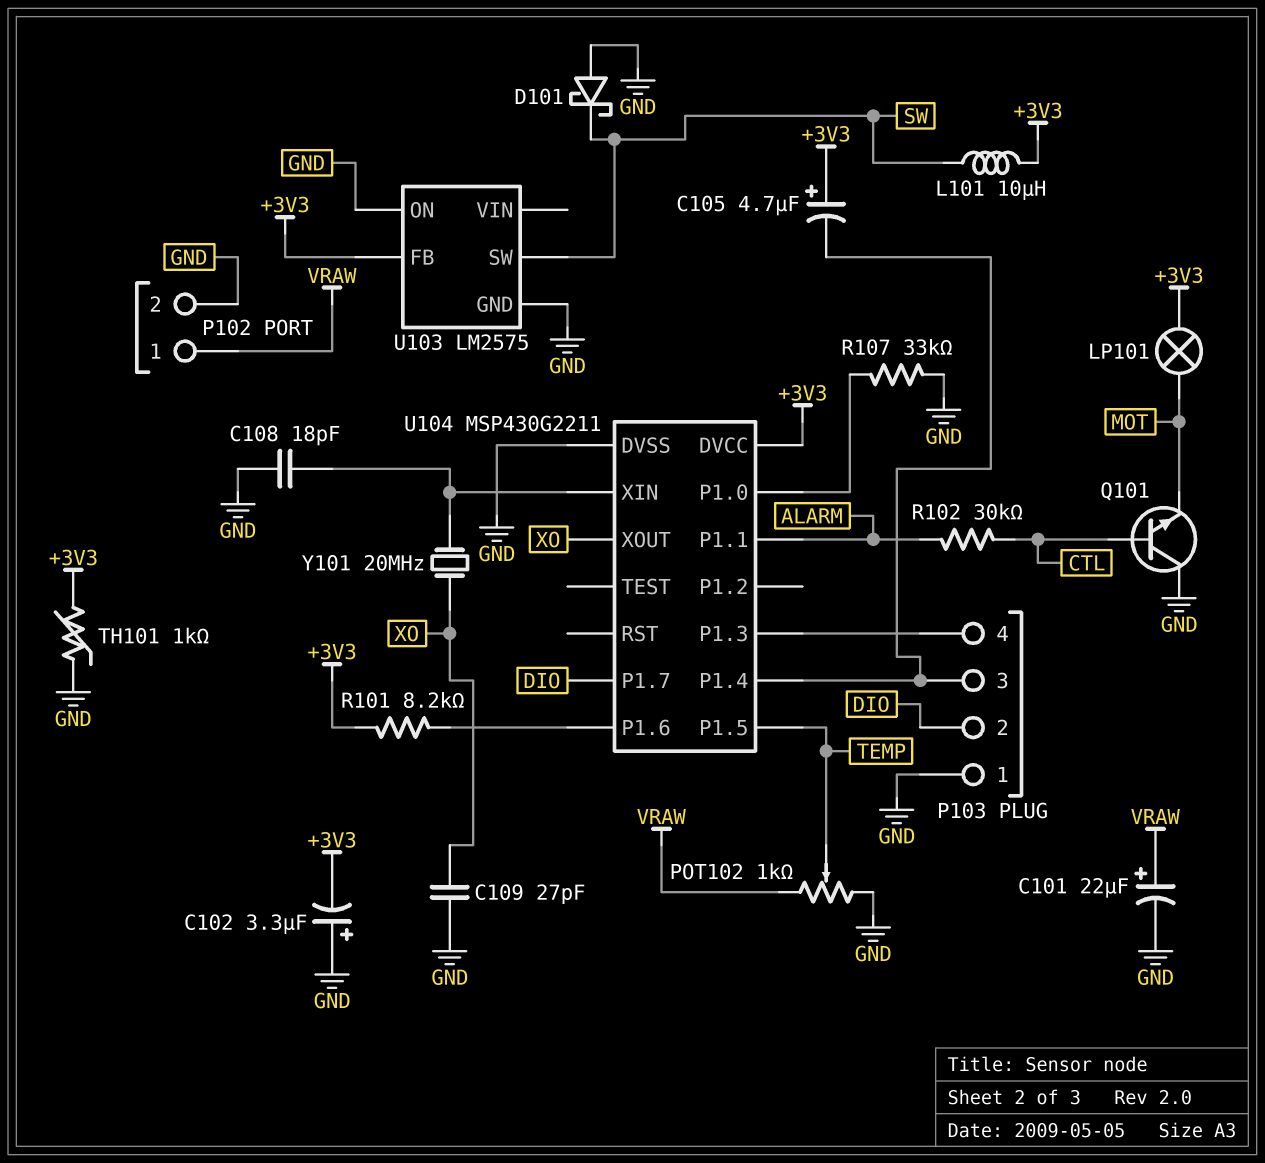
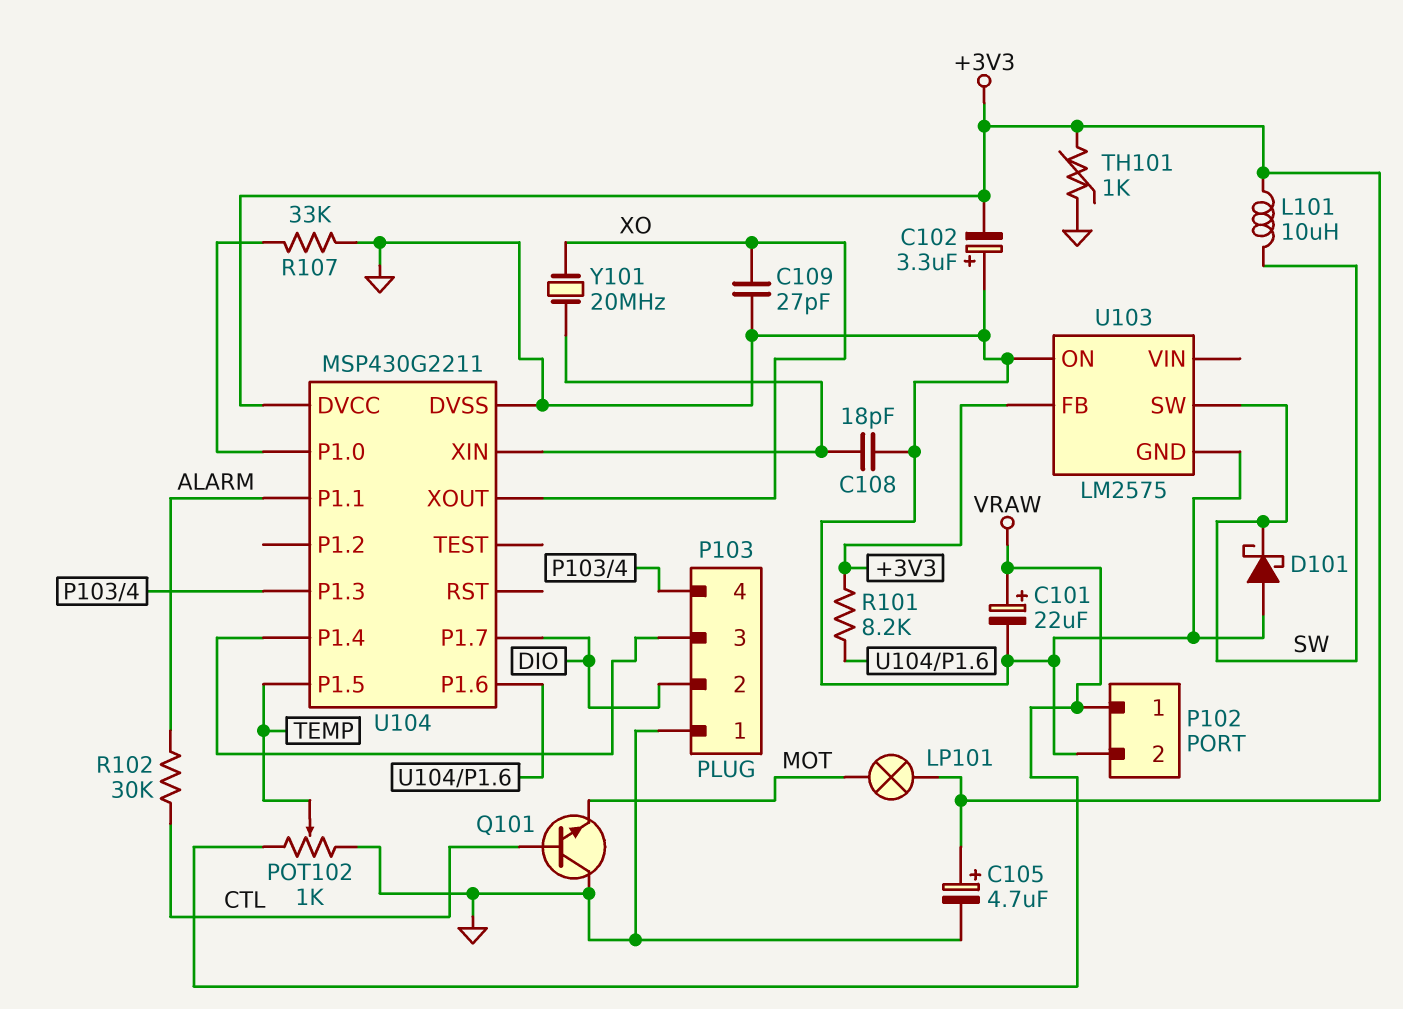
C105: 4.7uF (plus +3V3, minus P103/3) -> 4.7uF (plus +3V3, minus GND)

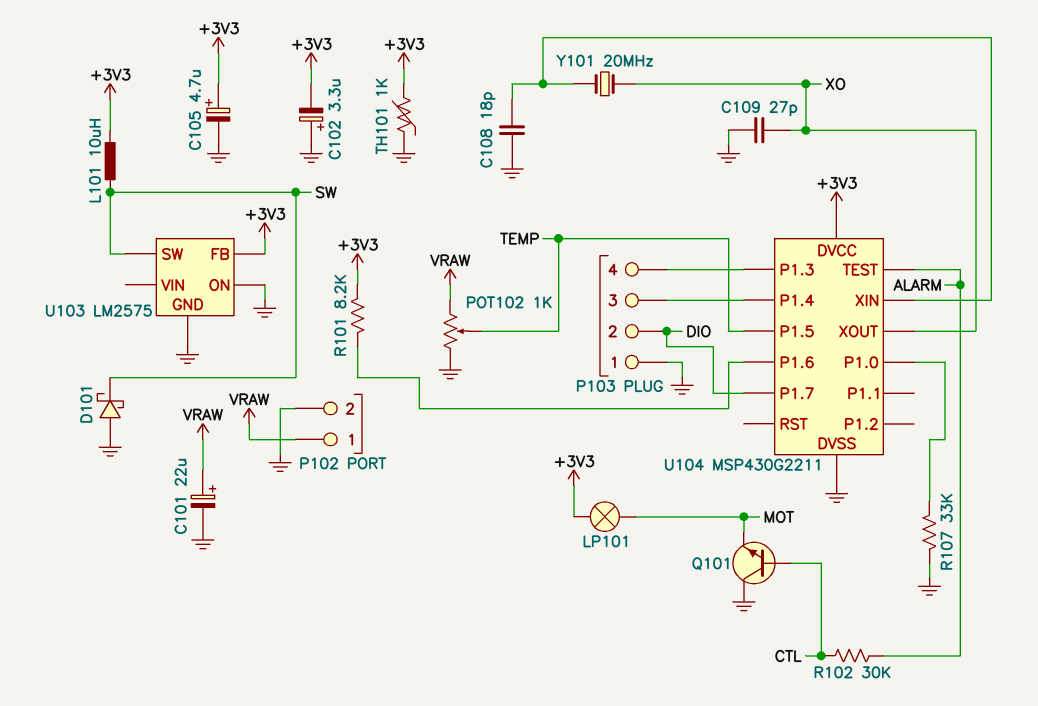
U104 pin P1.1: ALARM -> none
U104 pin TEST: none -> ALARM

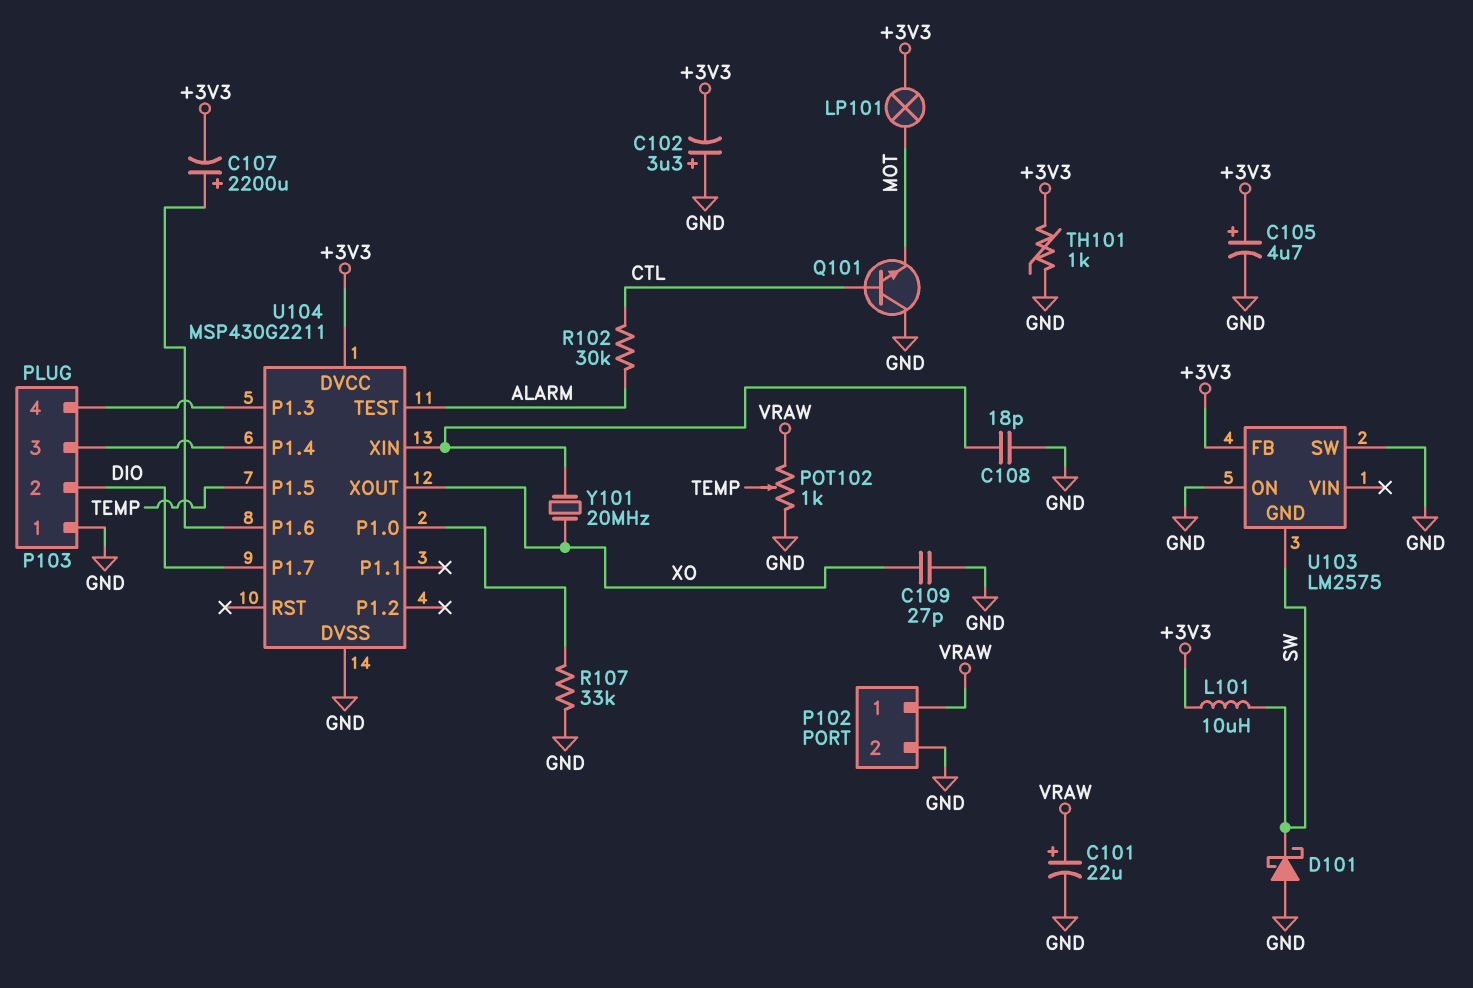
C107: none -> 2200uF (plus U104/P1.6, minus +3V3)
R101: 8.2k (+3V3, U104/P1.6) -> none
U103 pin GND: GND -> SW
U103 pin SW: SW -> GND

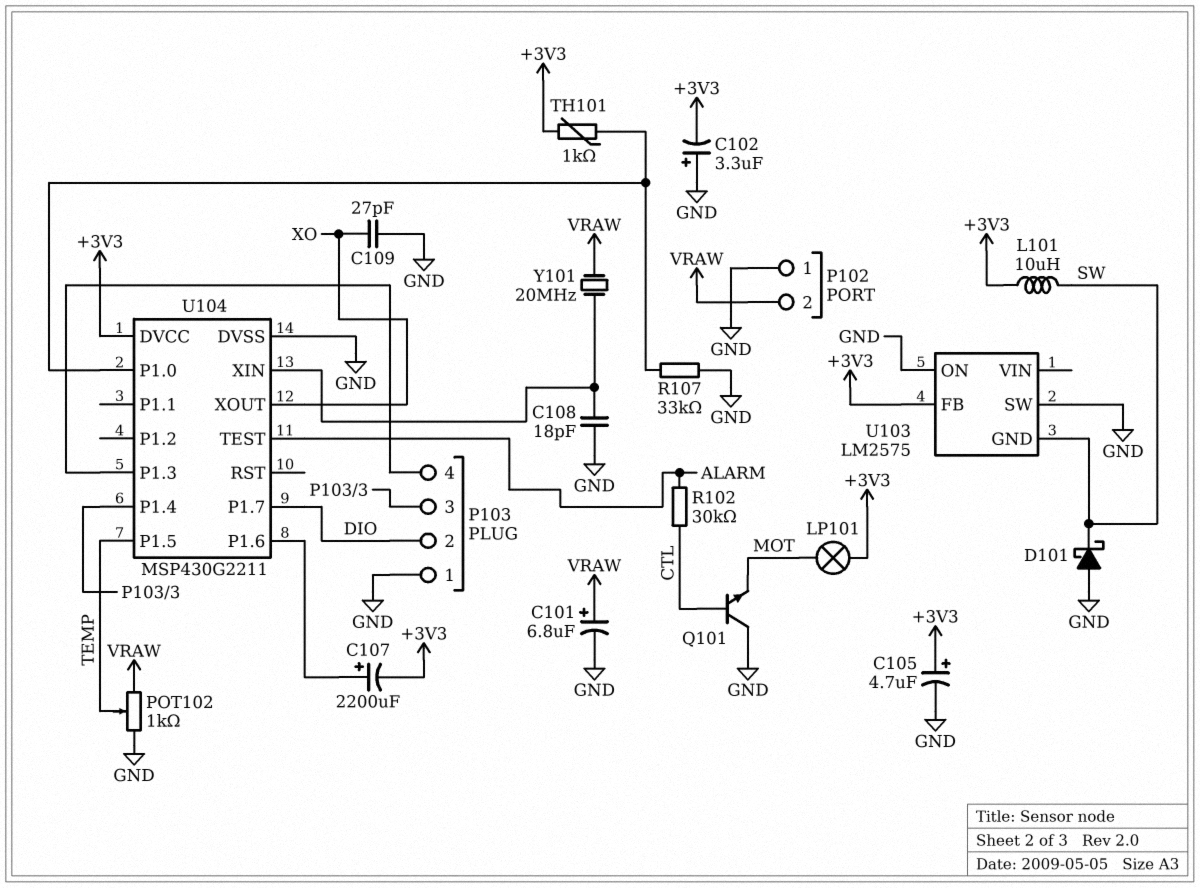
C101: 22uF (plus VRAW, minus GND) -> 6.8uF (plus VRAW, minus GND)
P102 pin 1: VRAW -> GND
P102 pin 2: GND -> VRAW
TH101: 1k (+3V3, GND) -> 1k (+3V3, U104/P1.0)
Y101: 20MHz (U104/XIN, XO) -> 20MHz (U104/XIN, VRAW)

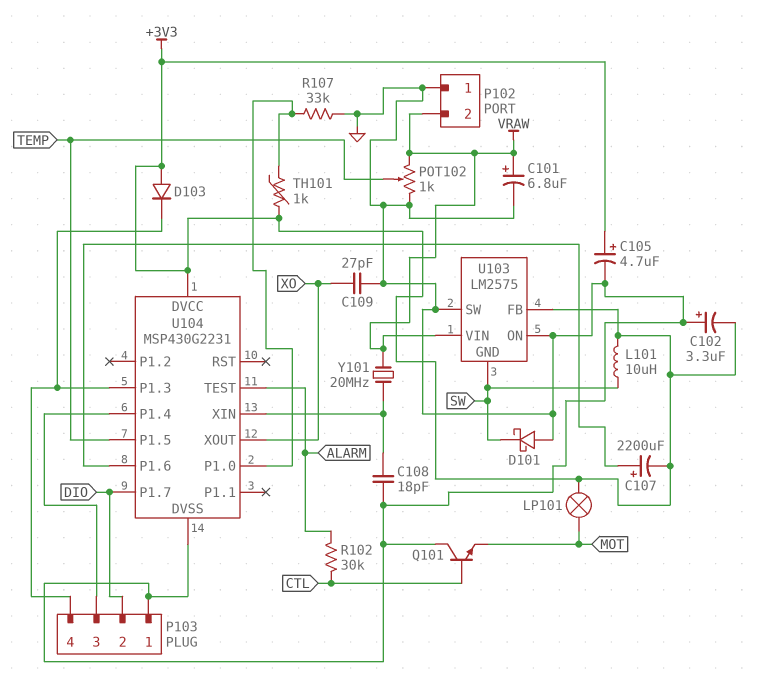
D103: none -> diode (A +3V3, K P103/4)
U103 pin VIN: none -> VRAW
U104: MSP430G2211 -> MSP430G2231

